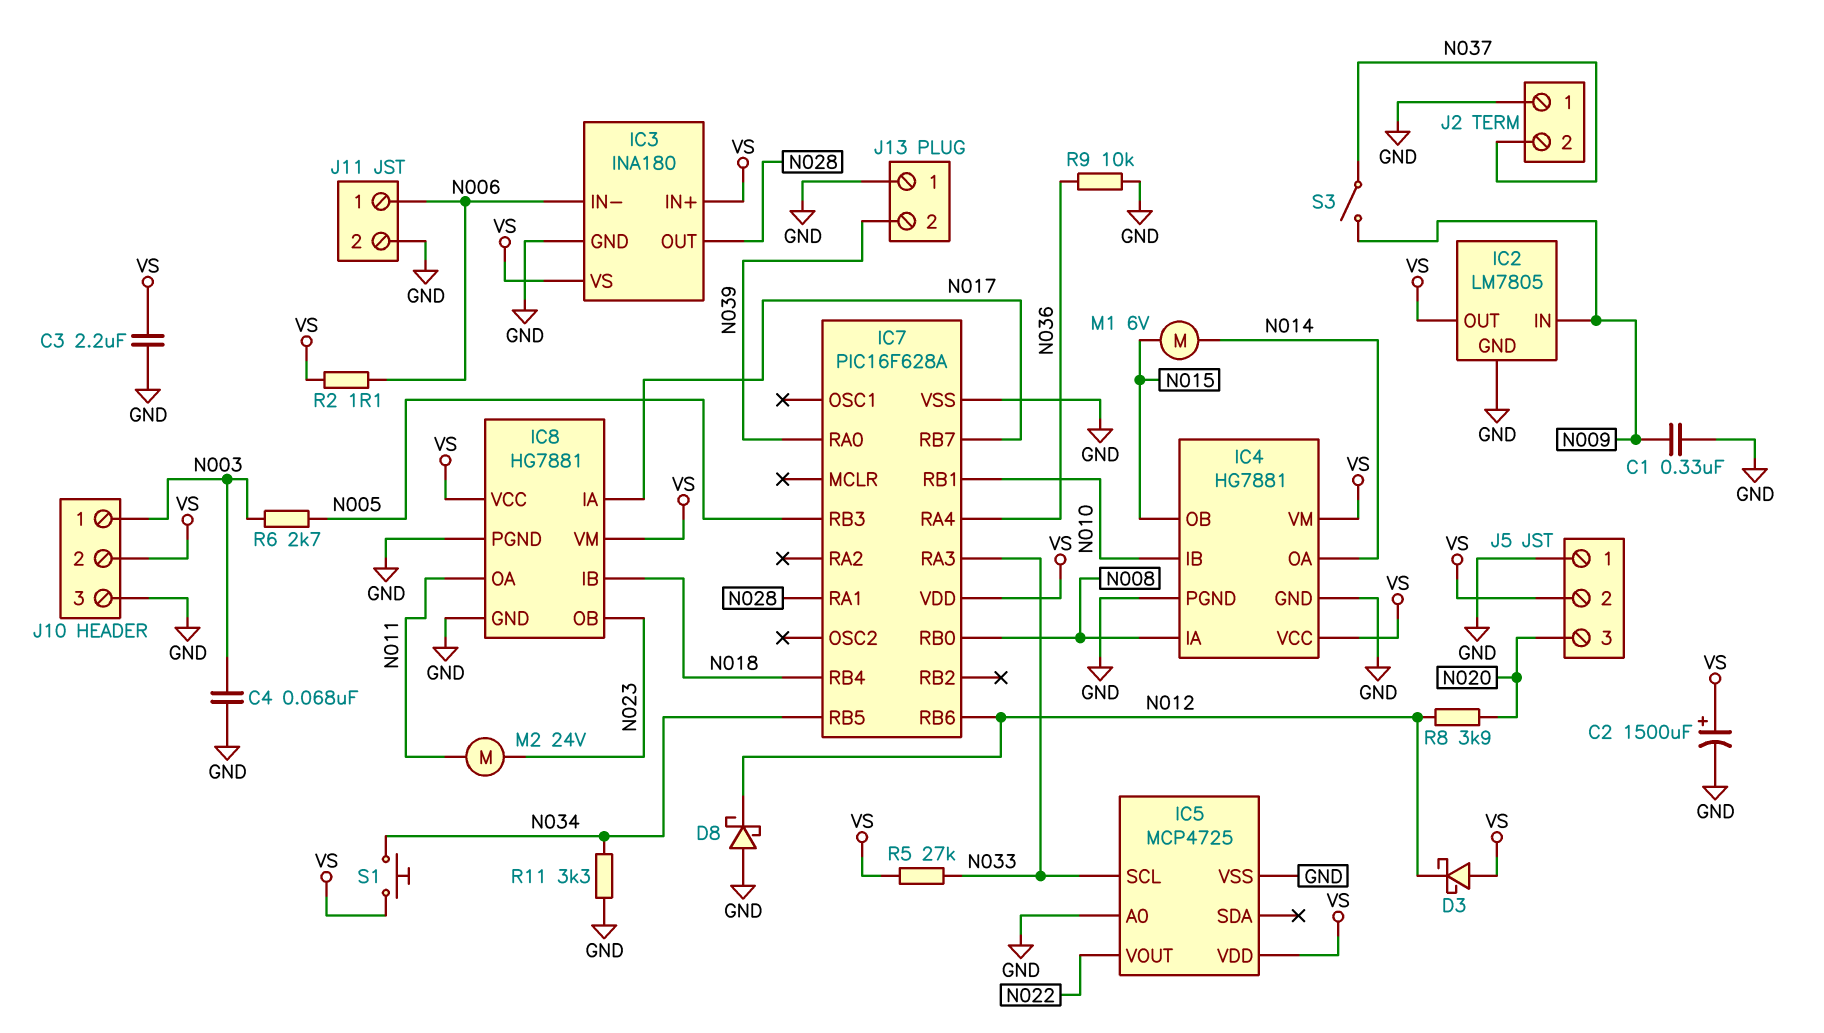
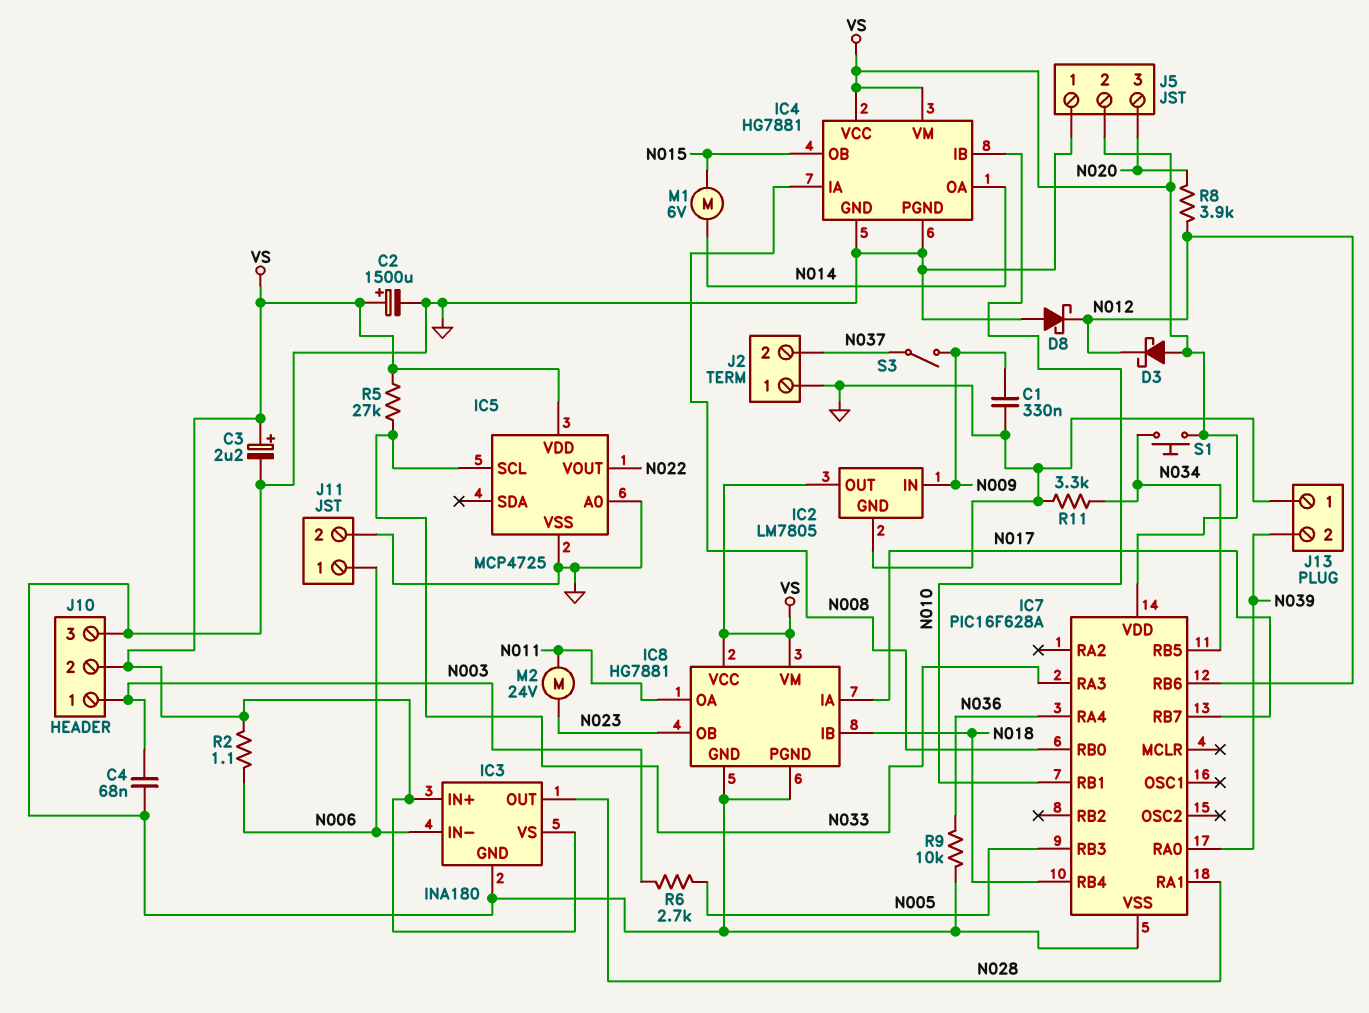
C3: 2.2uF (GND, VS) -> 2.2uF (plus VS, minus GND)

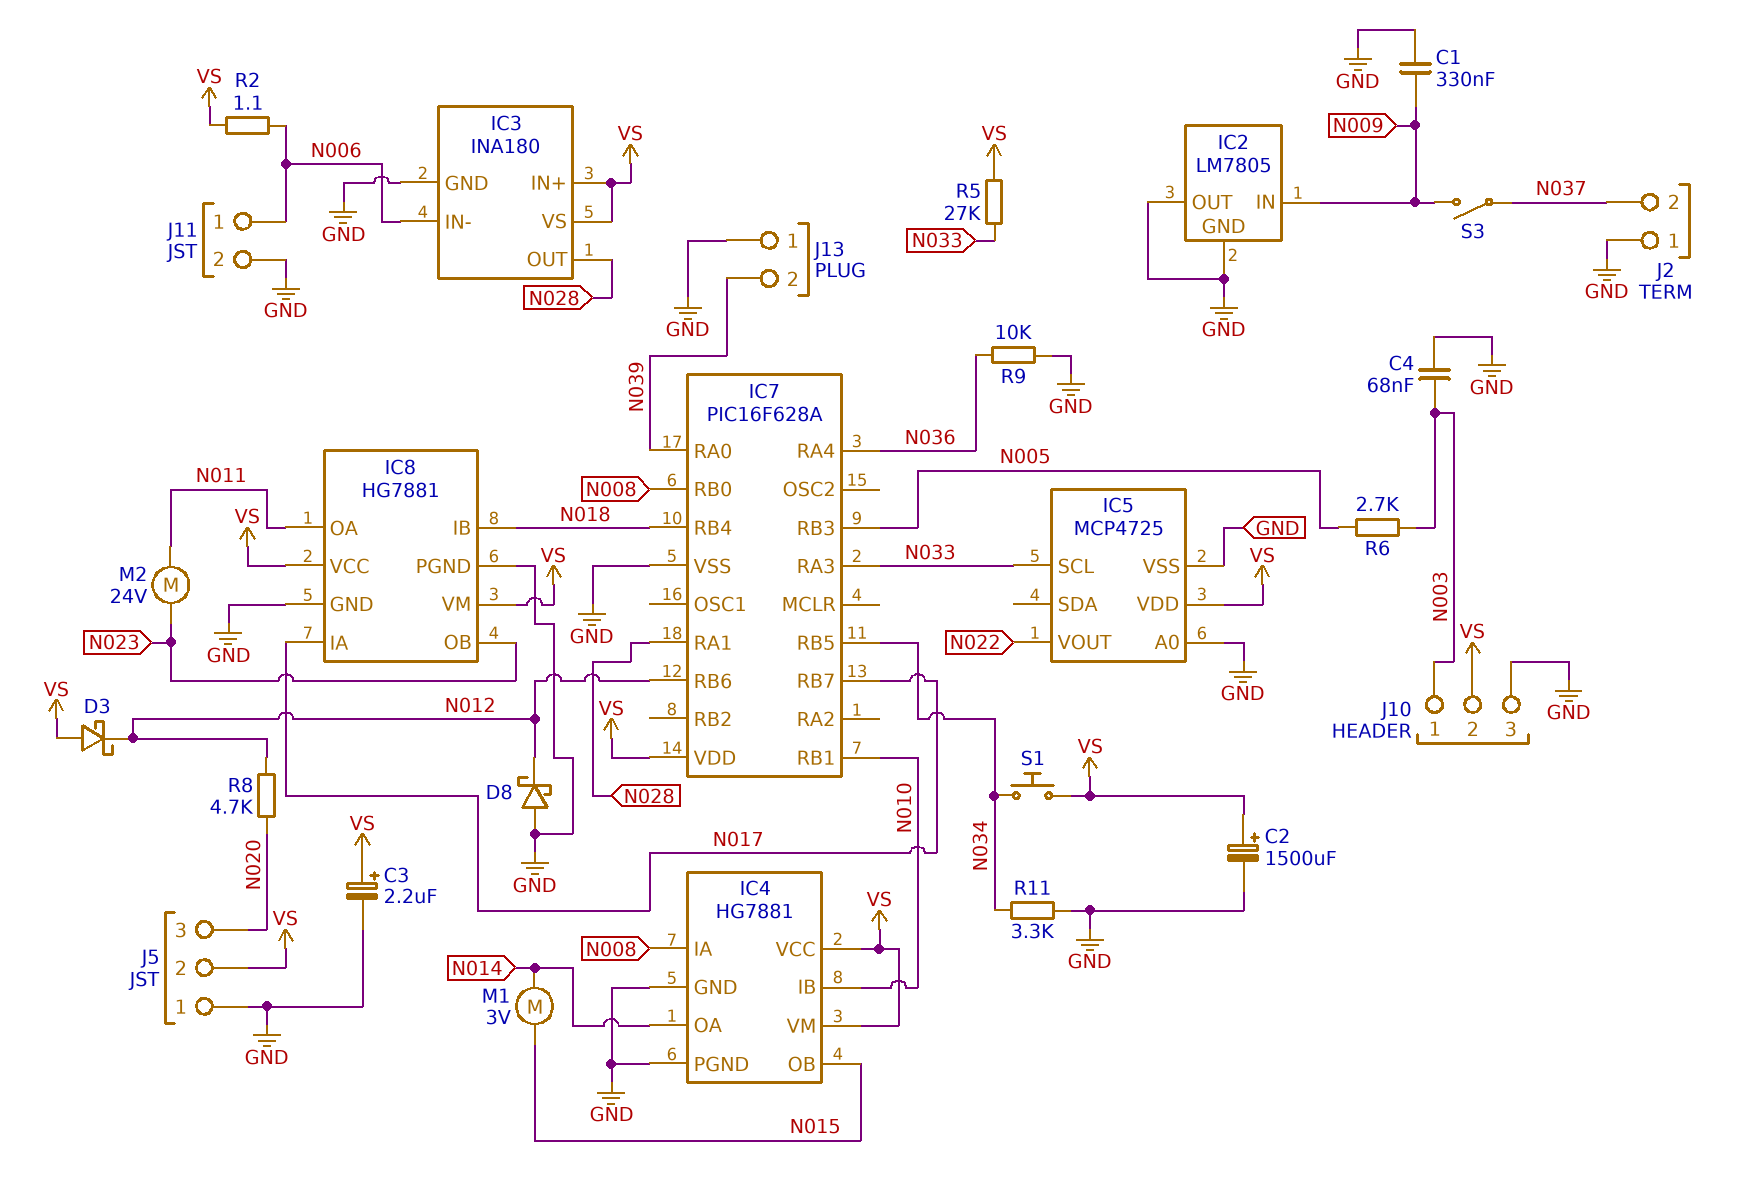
IC2 pin OUT: VS -> GND
M1: motor 6V (N014, N015) -> motor 3V (N014, N015)
R8: 3.9k (N012, N020) -> 4.7k (N012, N020)

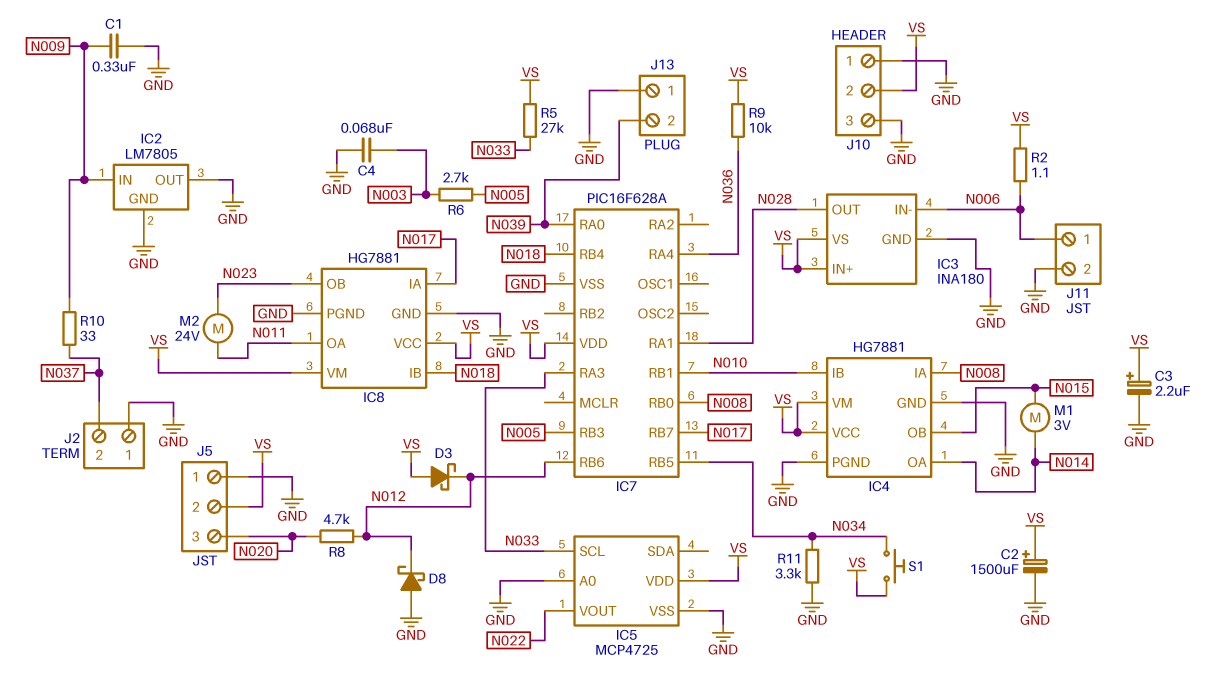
J10 pin 1: N003 -> GND
R9: 10k (GND, N036) -> 10k (N036, VS)
R10: none -> 33 (N009, N037)
S3: switch (N009, N037) -> none

